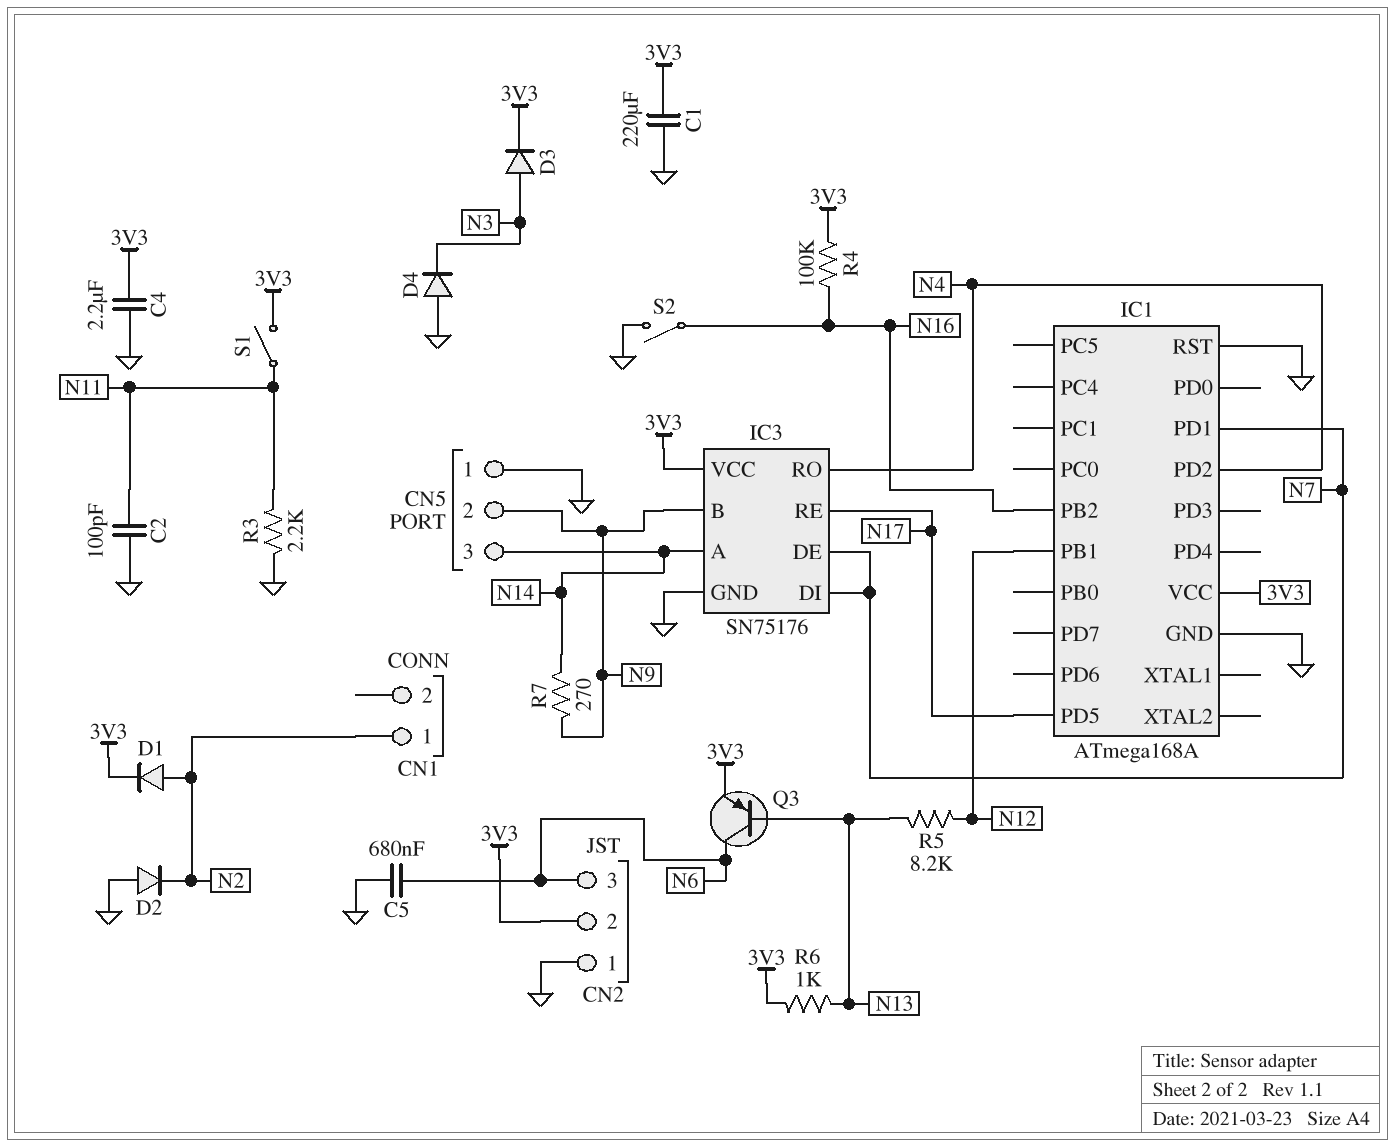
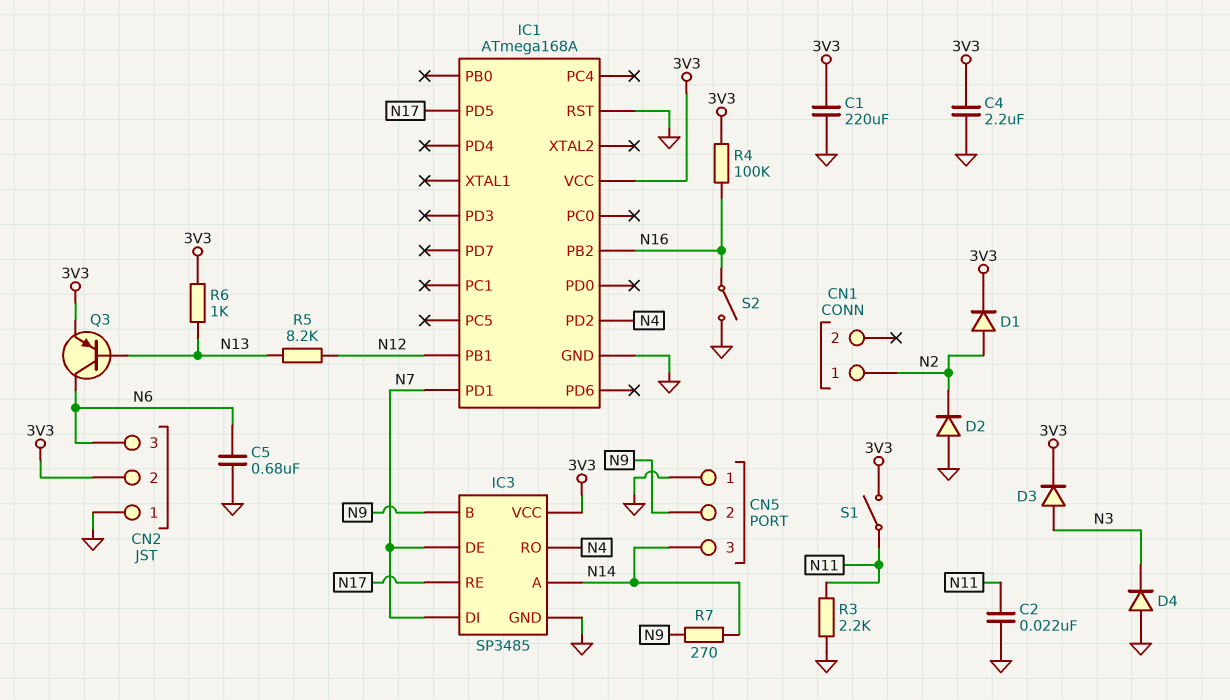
C2: 100pF (GND, N11) -> 22nF (GND, N11)
IC3: SN75176 -> SP3485

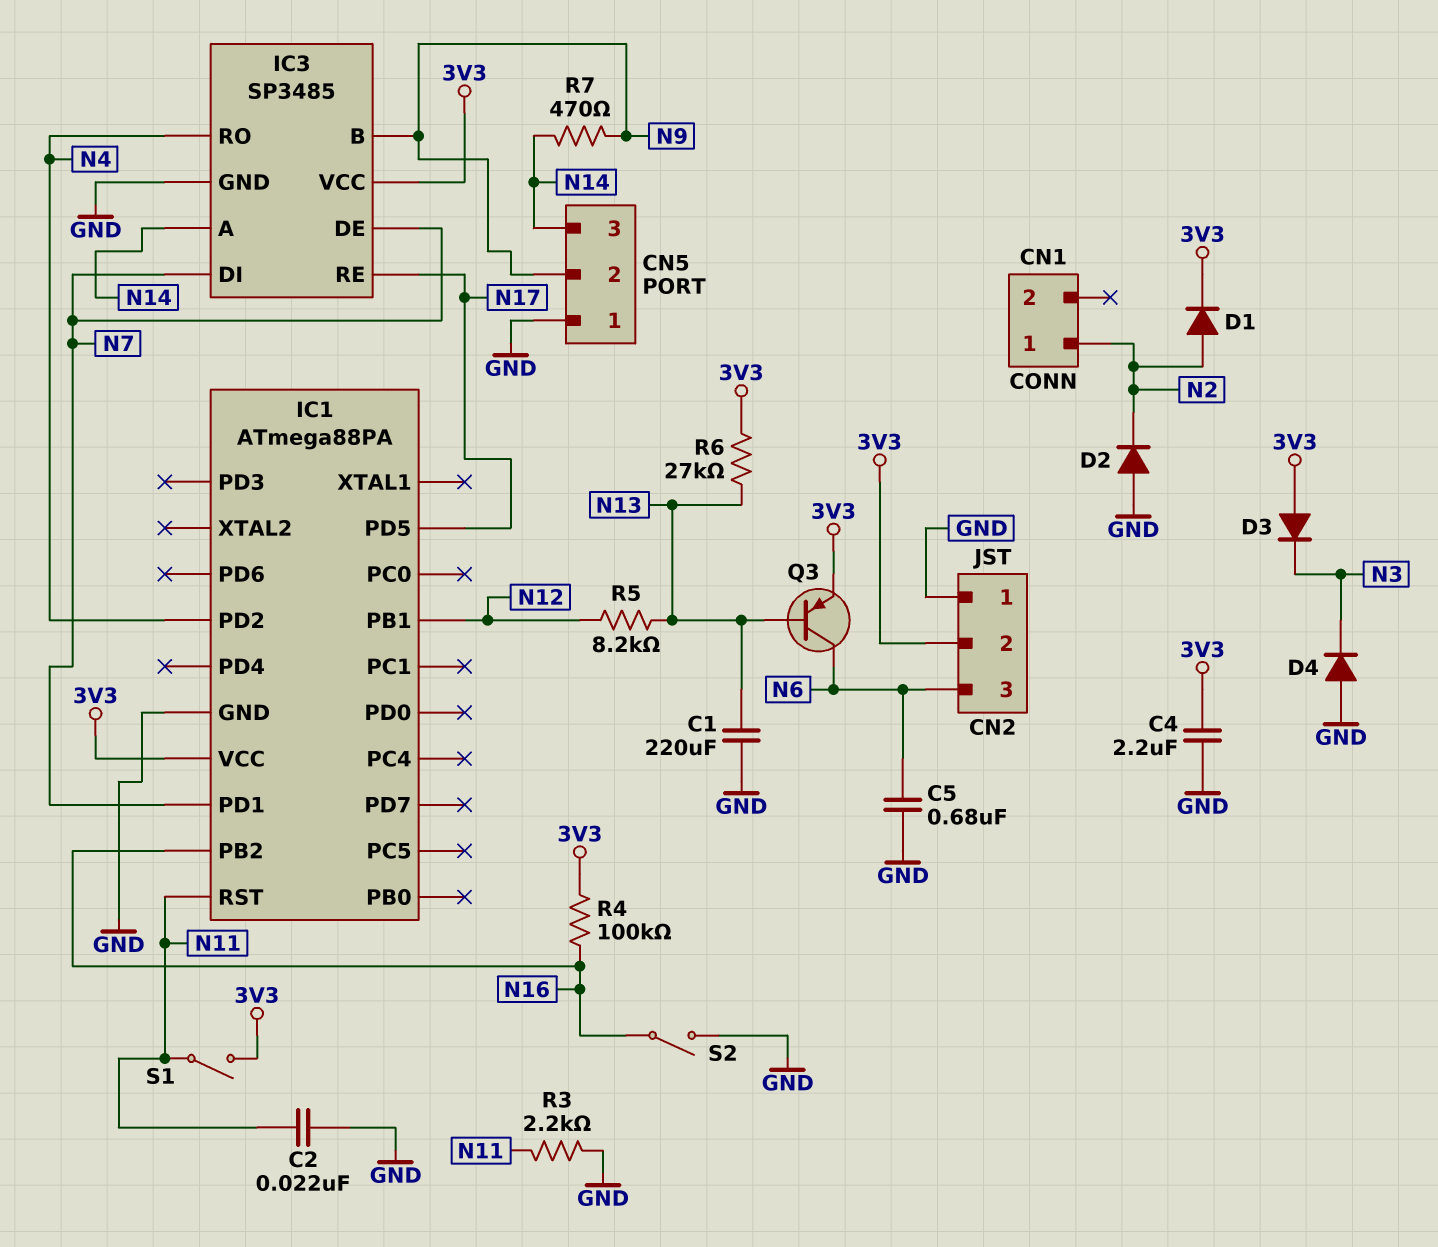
C1: 220uF (3V3, GND) -> 220uF (GND, N13)
D3: diode (A N3, K 3V3) -> diode (A 3V3, K N3)
IC1: ATmega168A -> ATmega88PA
IC1 pin RST: GND -> N11
R6: 1k (3V3, N13) -> 27k (3V3, N13)
R7: 270 (N9, N14) -> 470 (N9, N14)

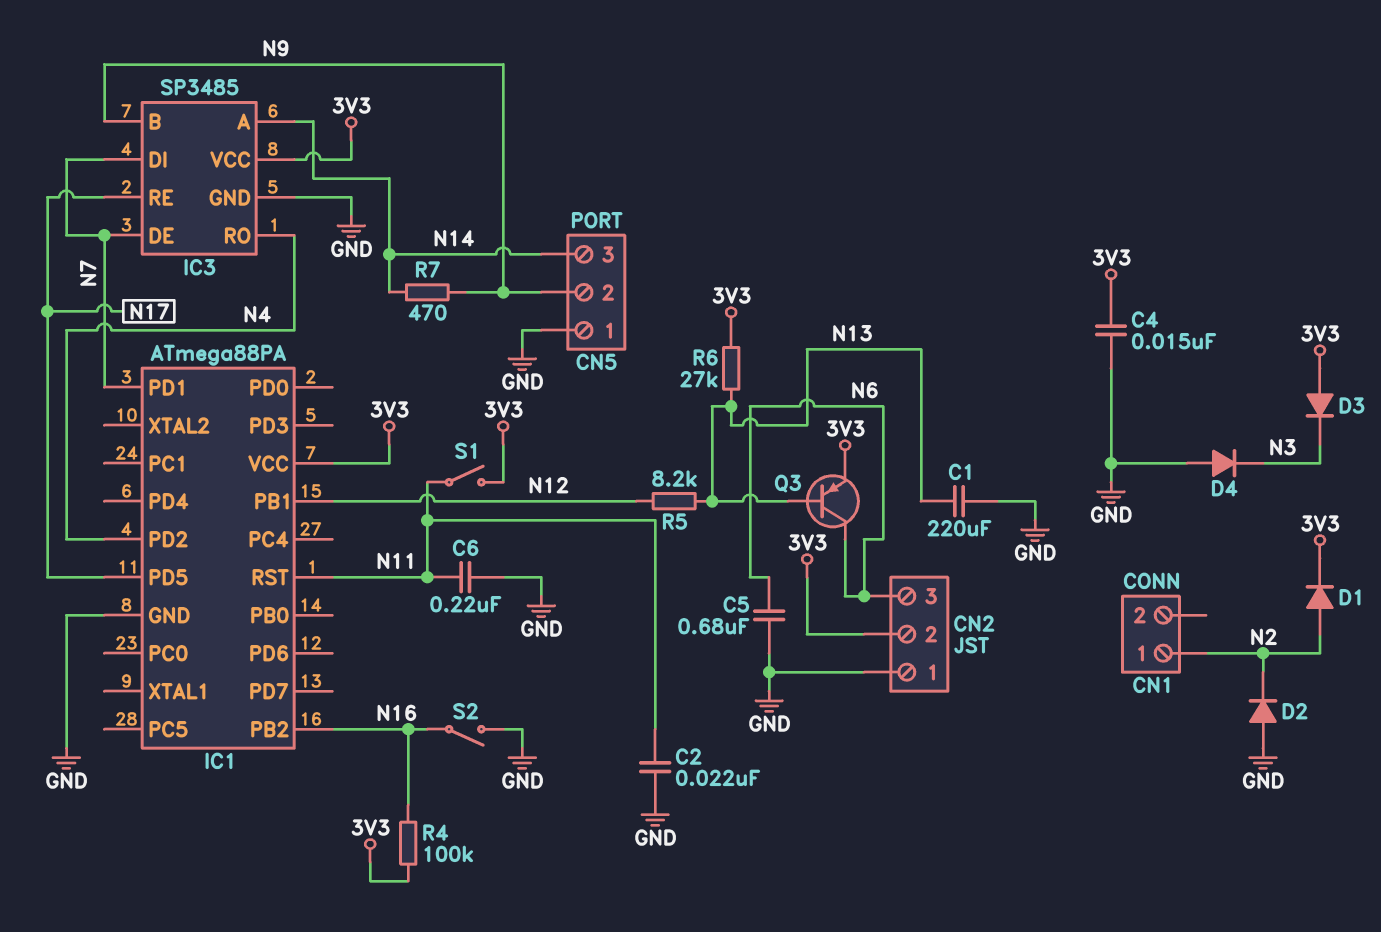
C4: 2.2uF (3V3, GND) -> 15nF (3V3, GND)
C6: none -> 220nF (GND, N11)
R3: 2.2k (GND, N11) -> none

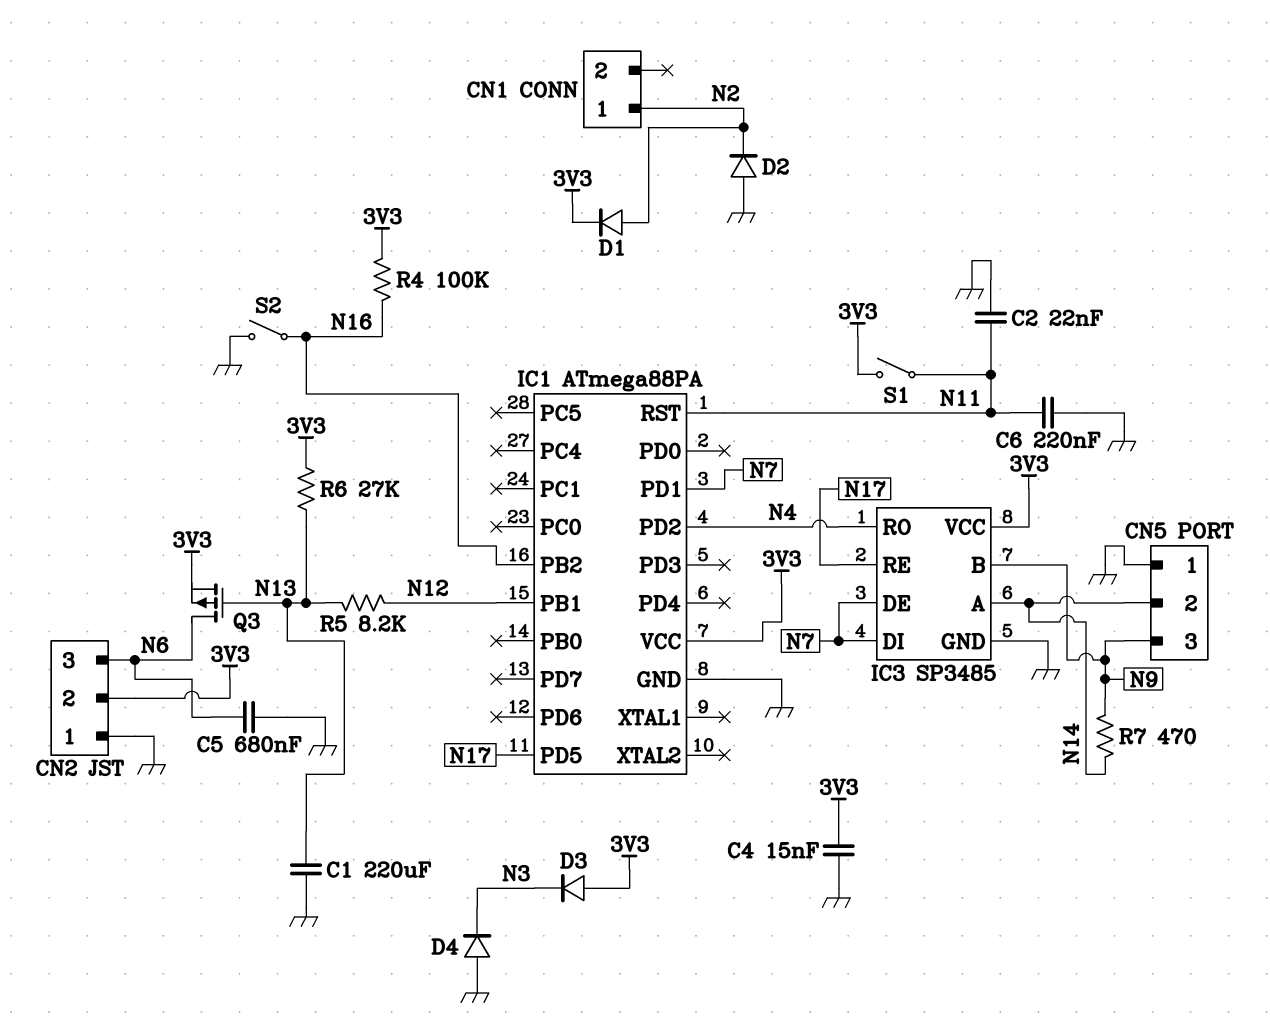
CN5 pin 2: N9 -> N14
CN5 pin 3: N14 -> N9
Q3: PNP (B N13, C N6, E 3V3) -> PMOS (G N13, D N6, S 3V3)

